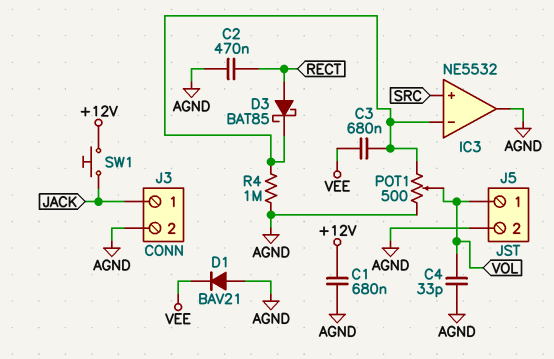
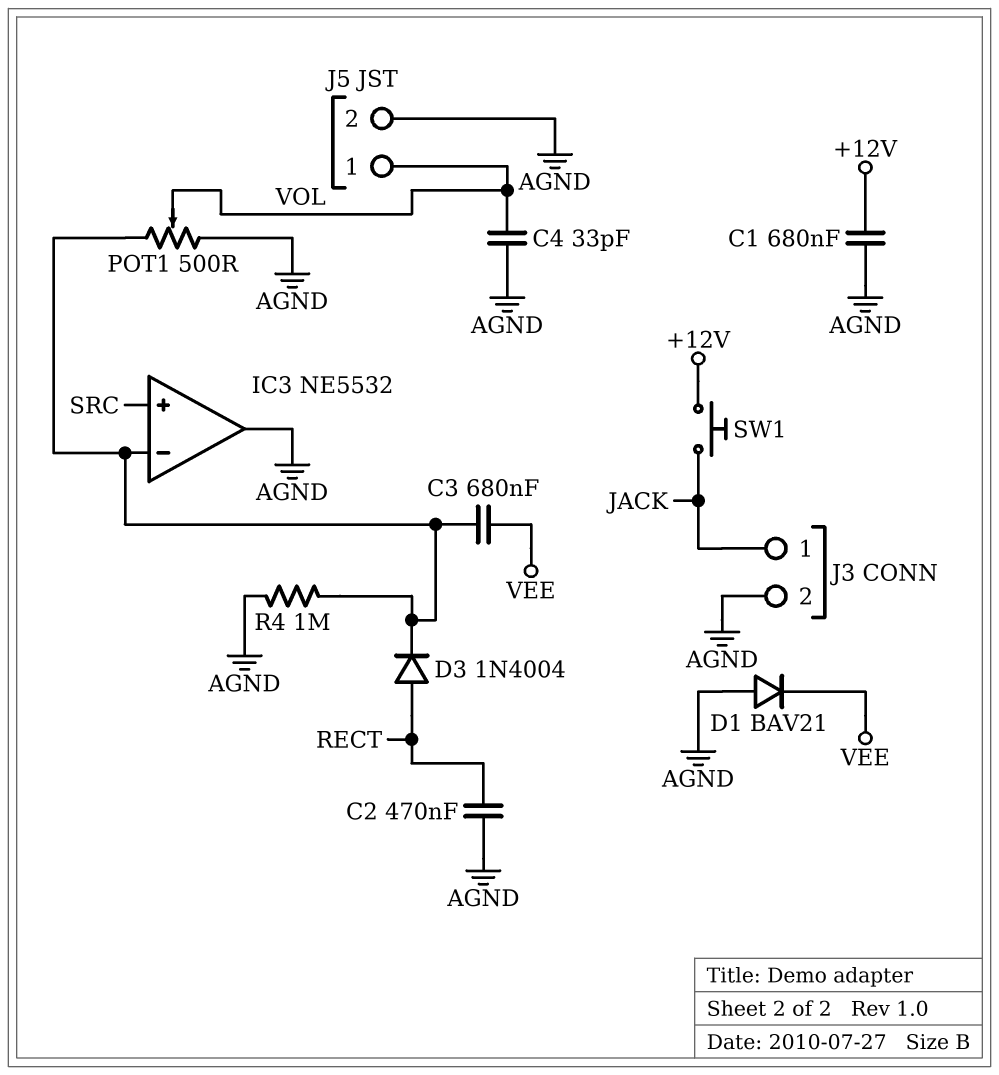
D3: schottky BAT85 (A RECT, K IC3/in-) -> diode 1N4004 (A RECT, K IC3/in-)

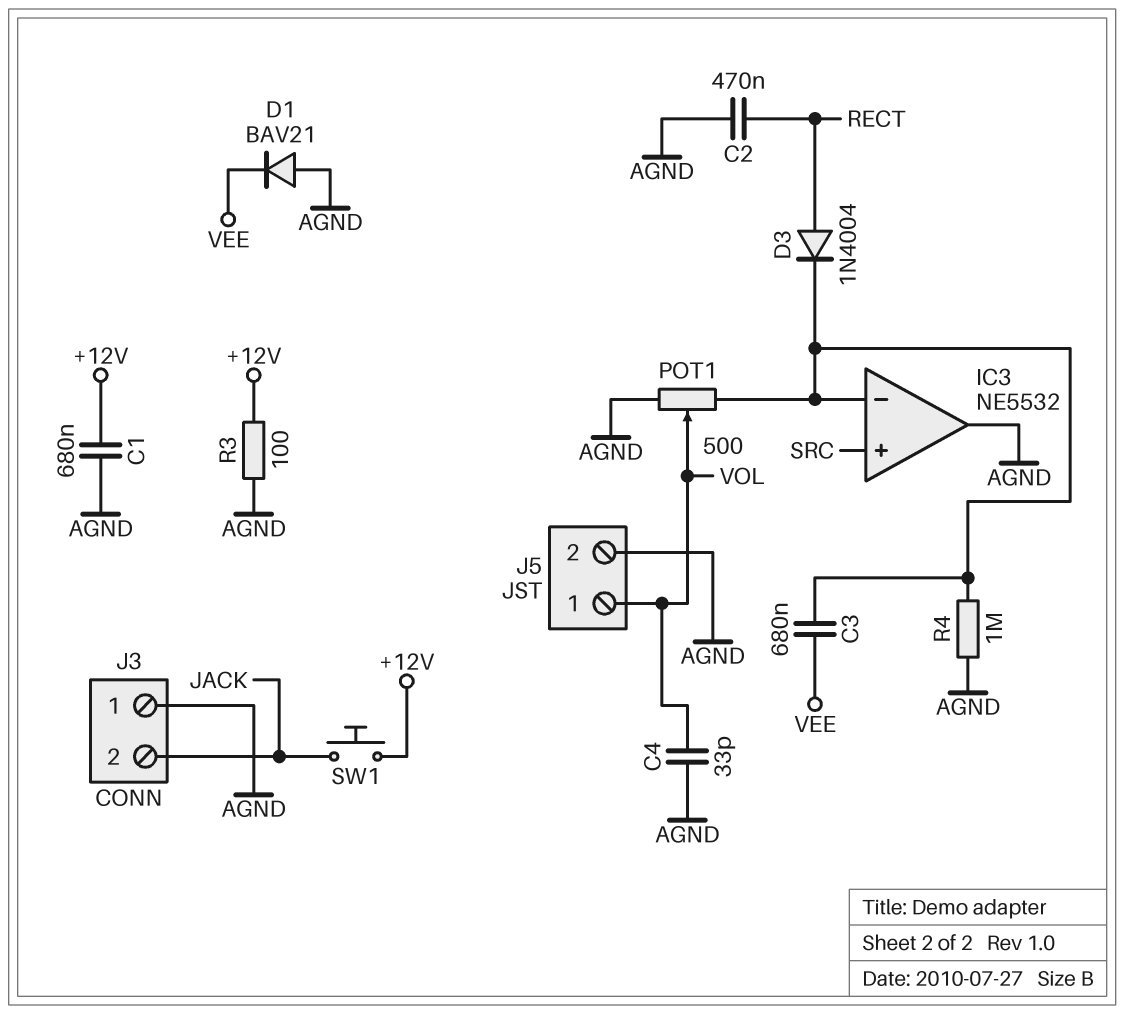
J3 pin 1: JACK -> AGND
J3 pin 2: AGND -> JACK
R3: none -> 100 (+12V, AGND)

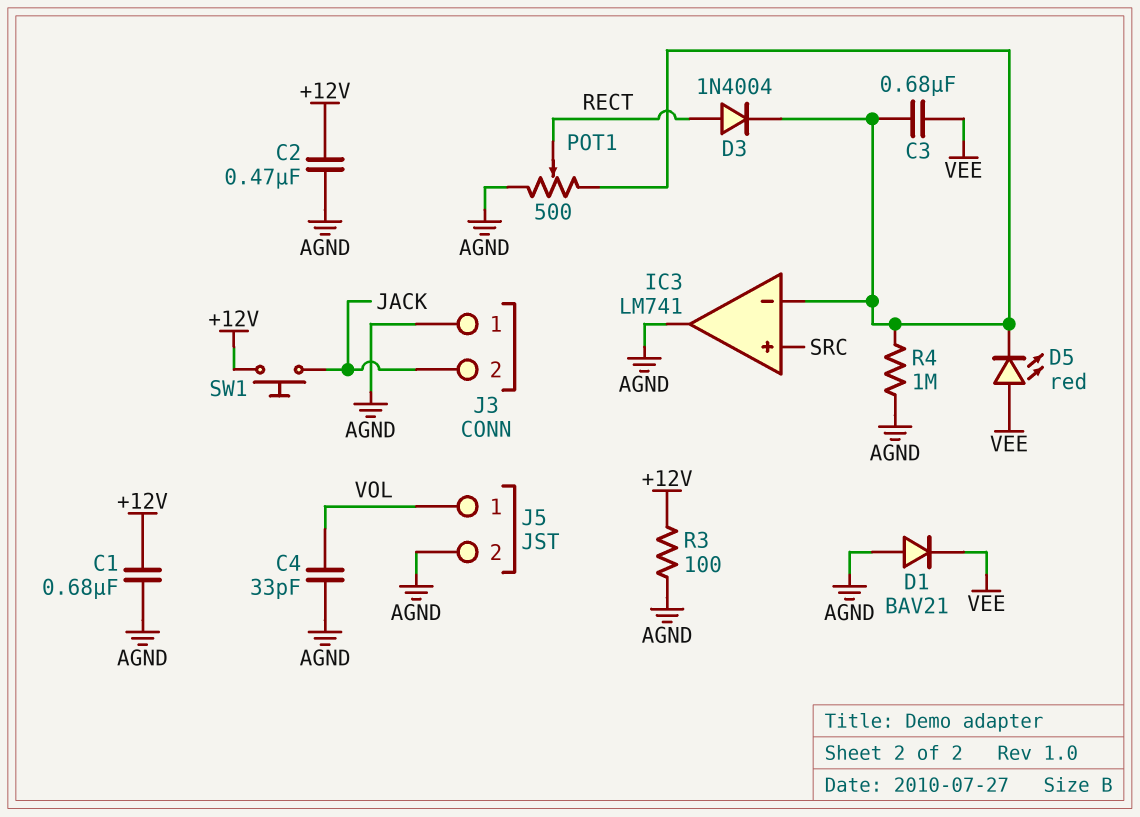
C2: 470nF (AGND, RECT) -> 470nF (+12V, AGND)
D5: none -> LED red (A VEE, K IC3/in-)
IC3: NE5532 -> LM741
POT1: 500 (AGND, IC3/in-, wiper VOL) -> 500 (AGND, IC3/in-, wiper RECT)

